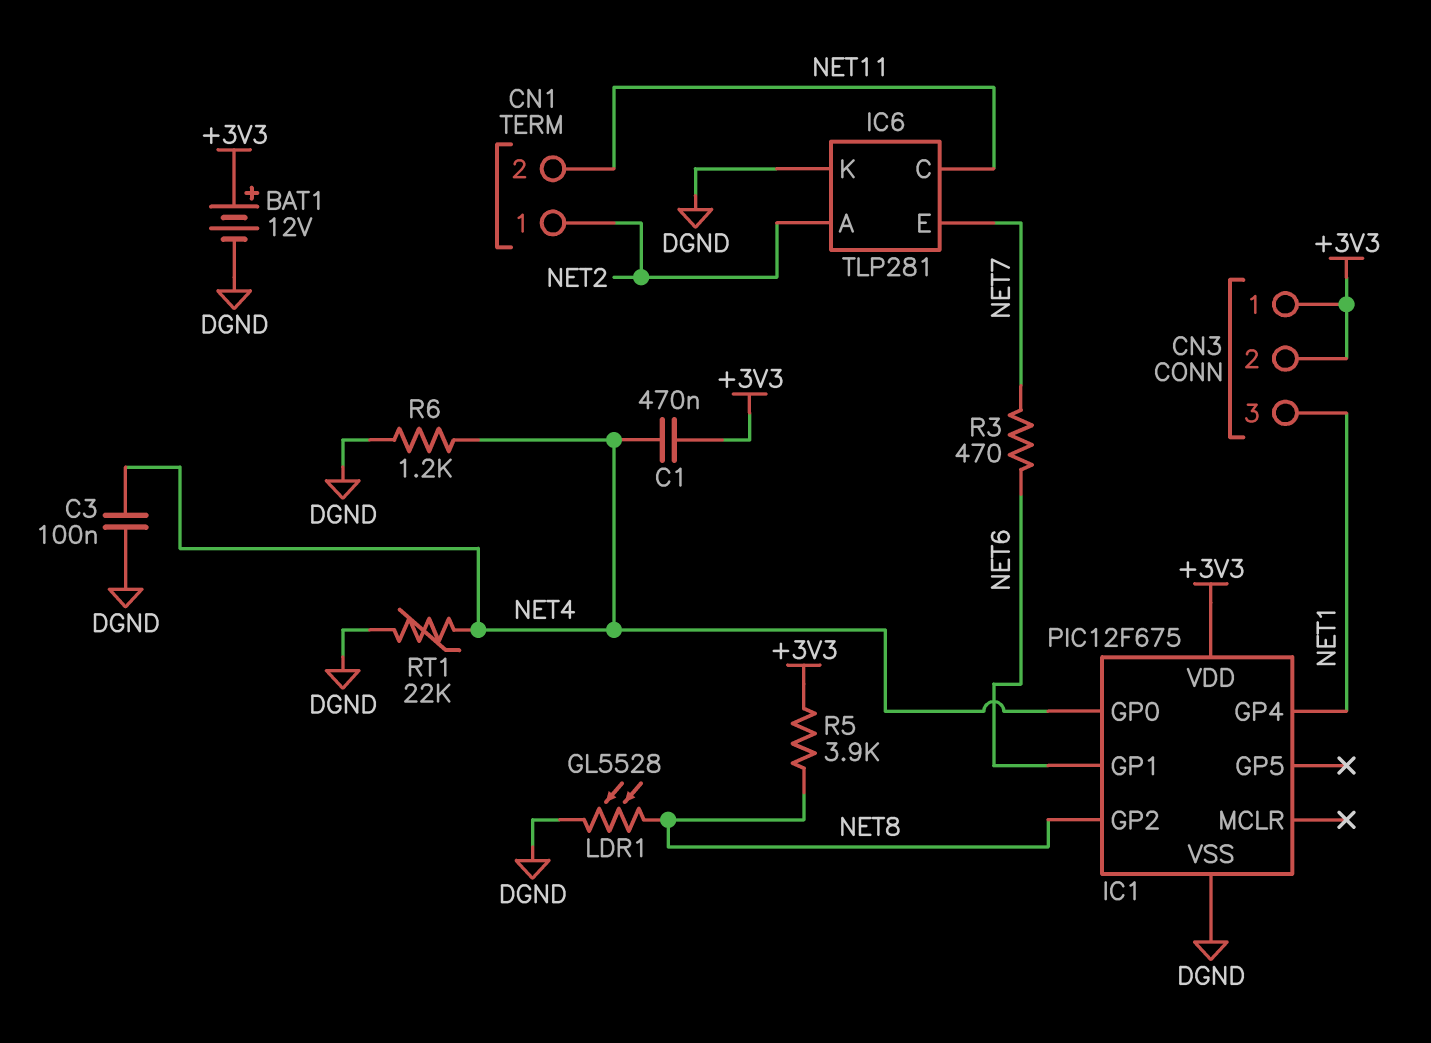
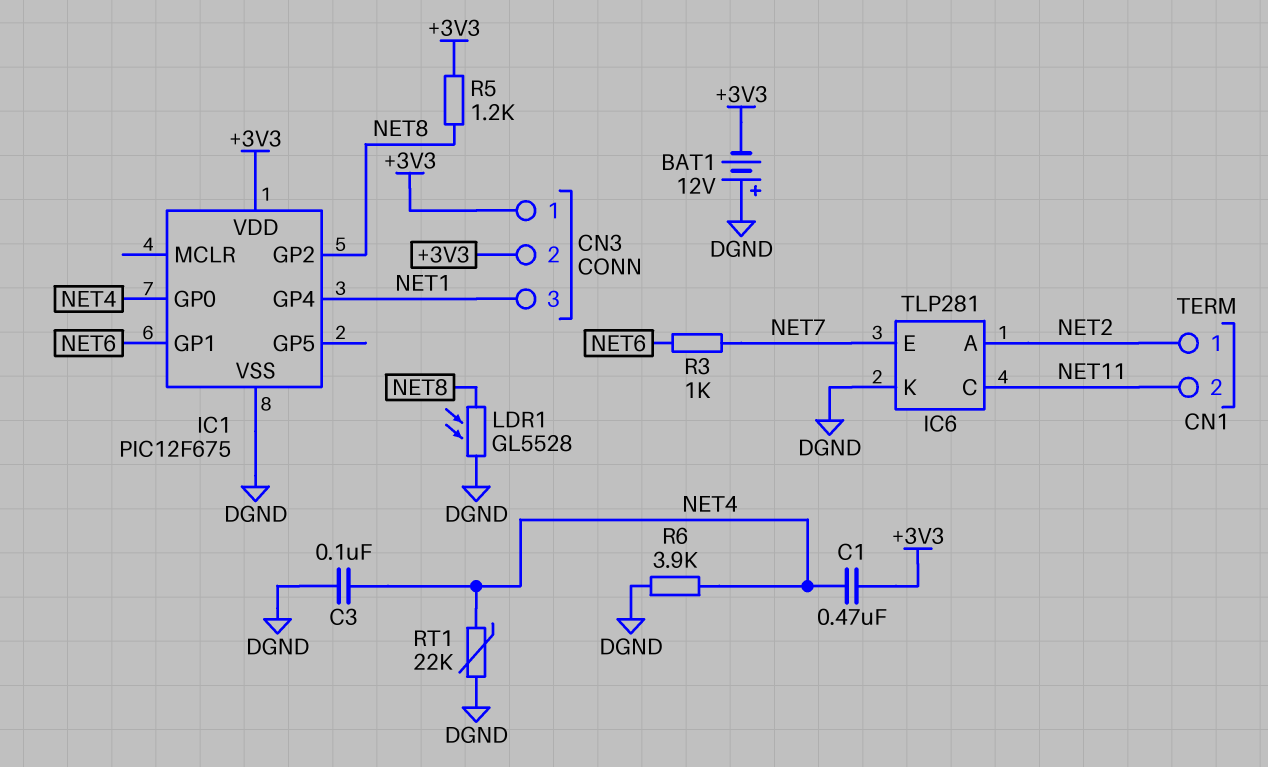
BAT1: 12V (plus +3V3, minus DGND) -> 12V (plus DGND, minus +3V3)
R3: 470 (NET6, NET7) -> 1k (NET6, NET7)
R5: 3.9k (+3V3, NET8) -> 1.2k (+3V3, NET8)
R6: 1.2k (DGND, NET4) -> 3.9k (DGND, NET4)

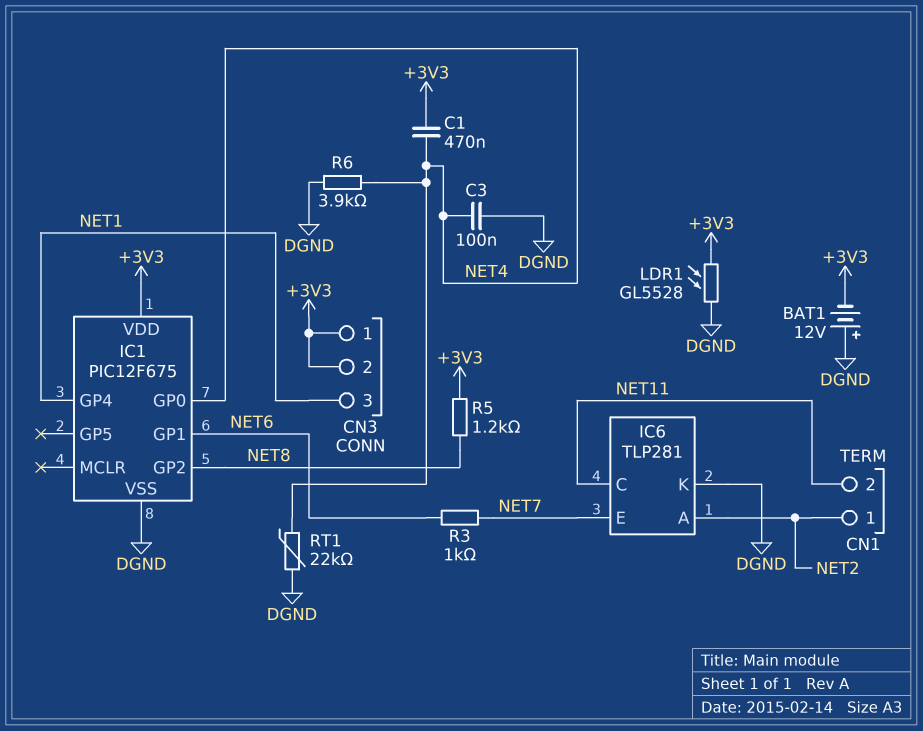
LDR1: GL5528 (DGND, NET8) -> GL5528 (+3V3, DGND)

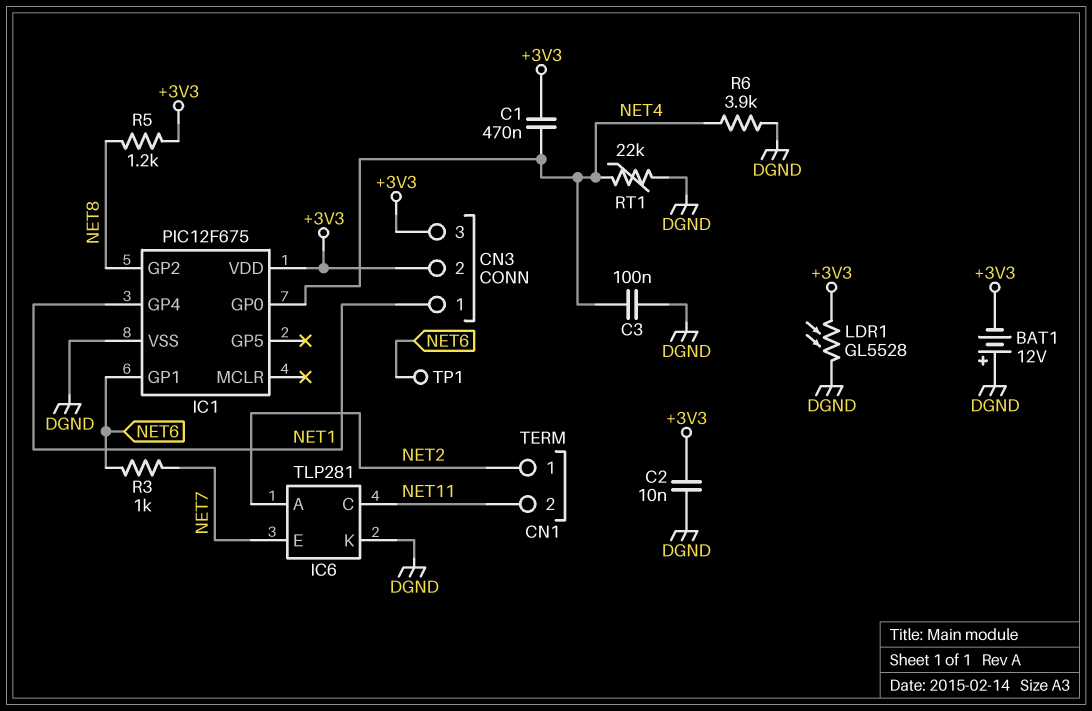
C2: none -> 10nF (+3V3, DGND)
CN3 pin 1: +3V3 -> NET1
CN3 pin 3: NET1 -> +3V3
TP1: none -> test point (NET6)

